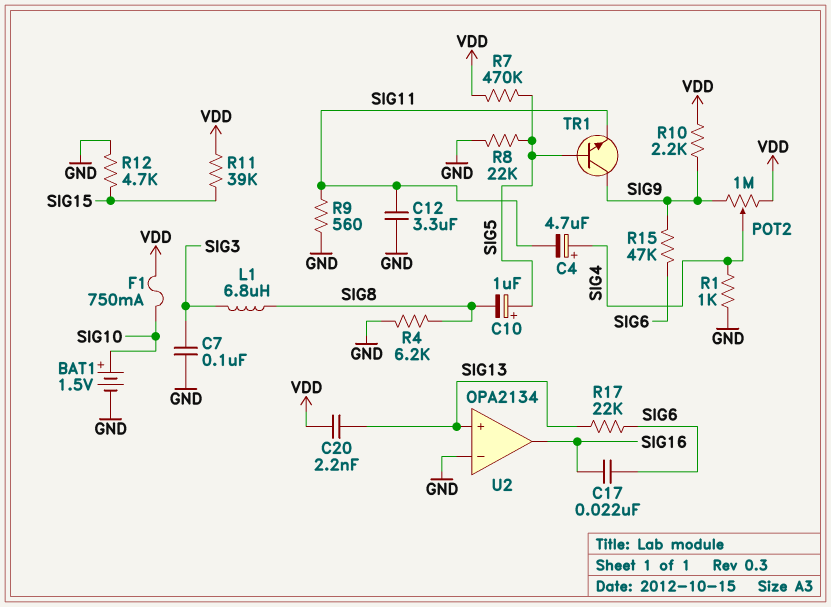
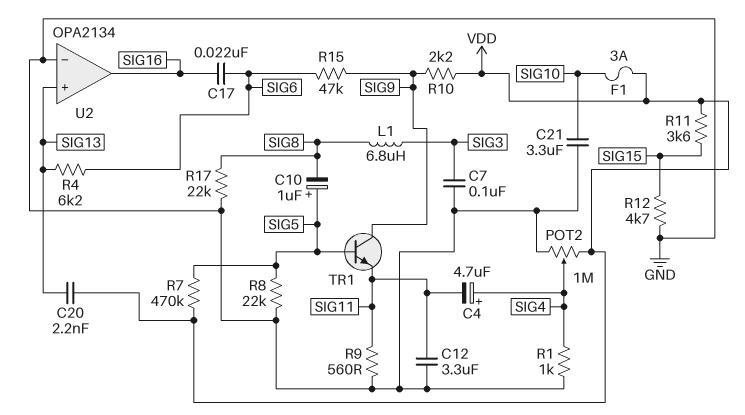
BAT1: 1.5V (plus SIG10, minus GND) -> none
C21: none -> 3.3uF (GND, SIG10)
F1: 750mA (SIG10, VDD) -> 3A (SIG10, VDD)
POT2: 1M (SIG9, VDD, wiper SIG4) -> 1M (GND, VDD, wiper SIG4)
R4: 6.2k (GND, SIG8) -> 6.2k (SIG6, SIG13)
R11: 39k (SIG15, VDD) -> 3.6k (SIG15, VDD)
R17: 22k (SIG6, SIG13) -> 22k (GND, SIG8)

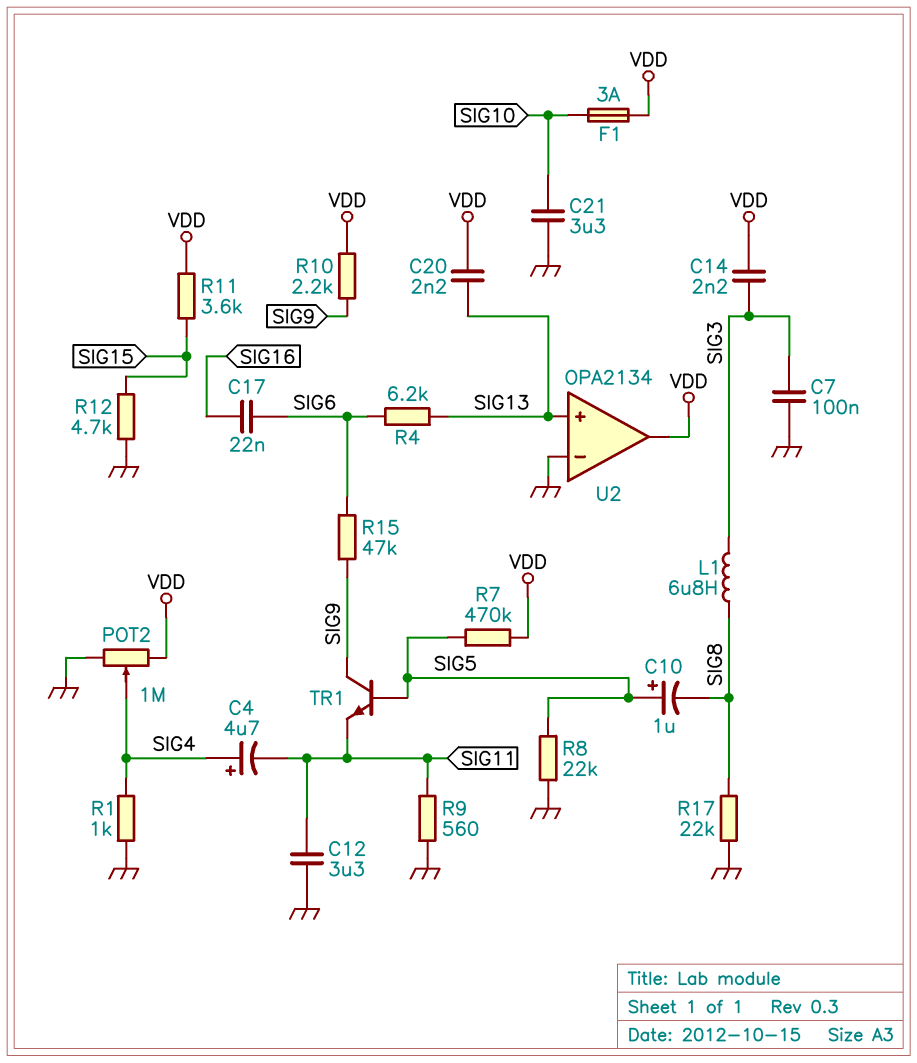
C14: none -> 2.2nF (SIG3, VDD)
U2 pin out: SIG16 -> VDD

